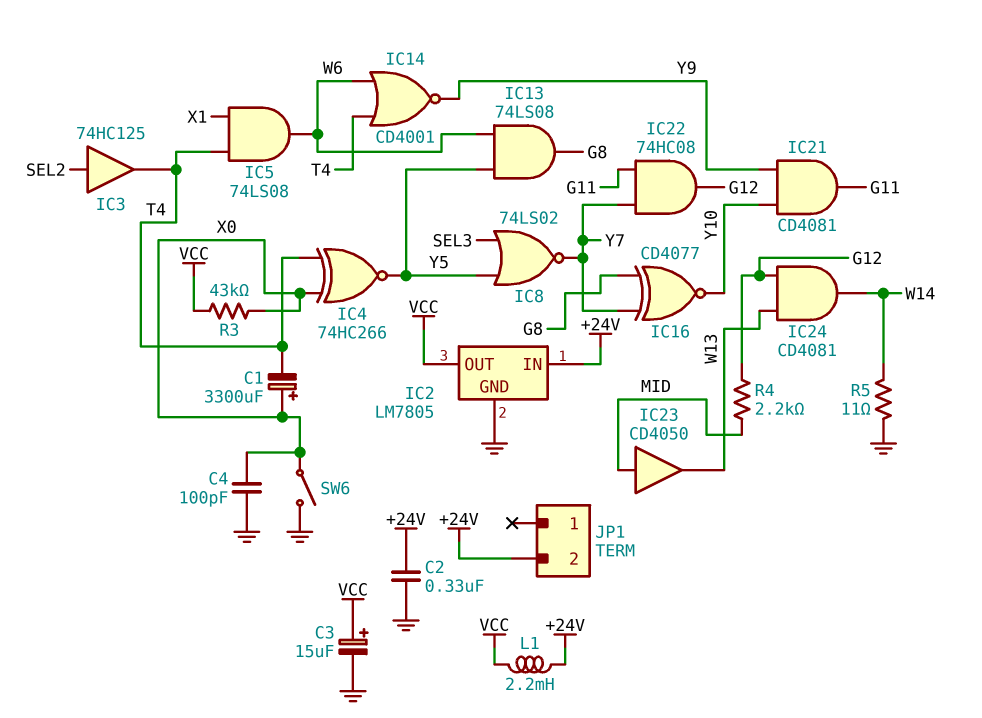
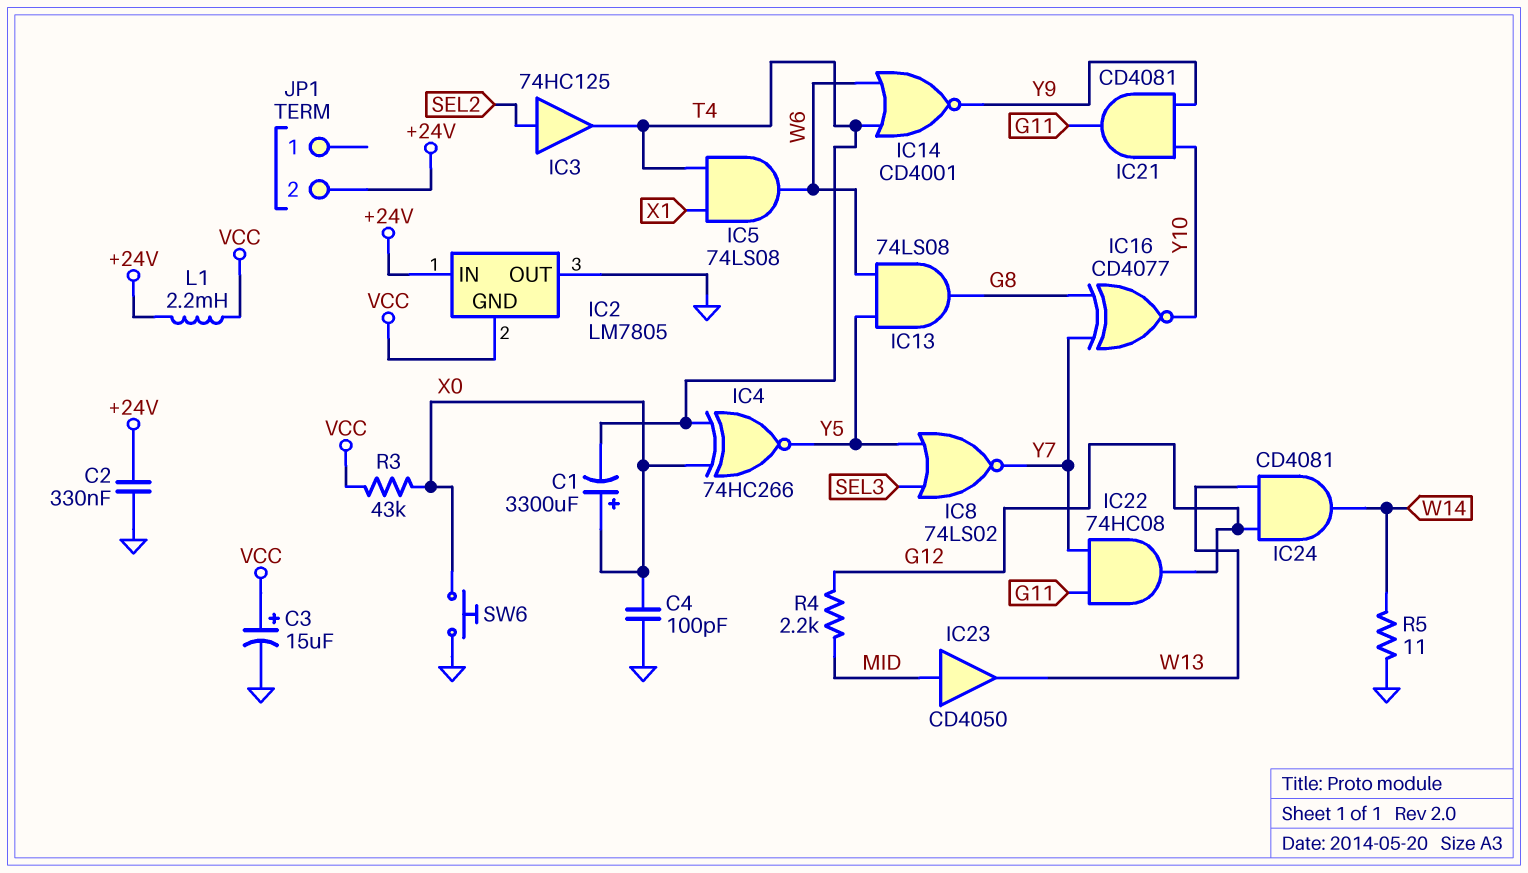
IC2 pin GND: GND -> VCC
IC2 pin OUT: VCC -> GND
SW6: switch (GND, X0) -> button (GND, X0)

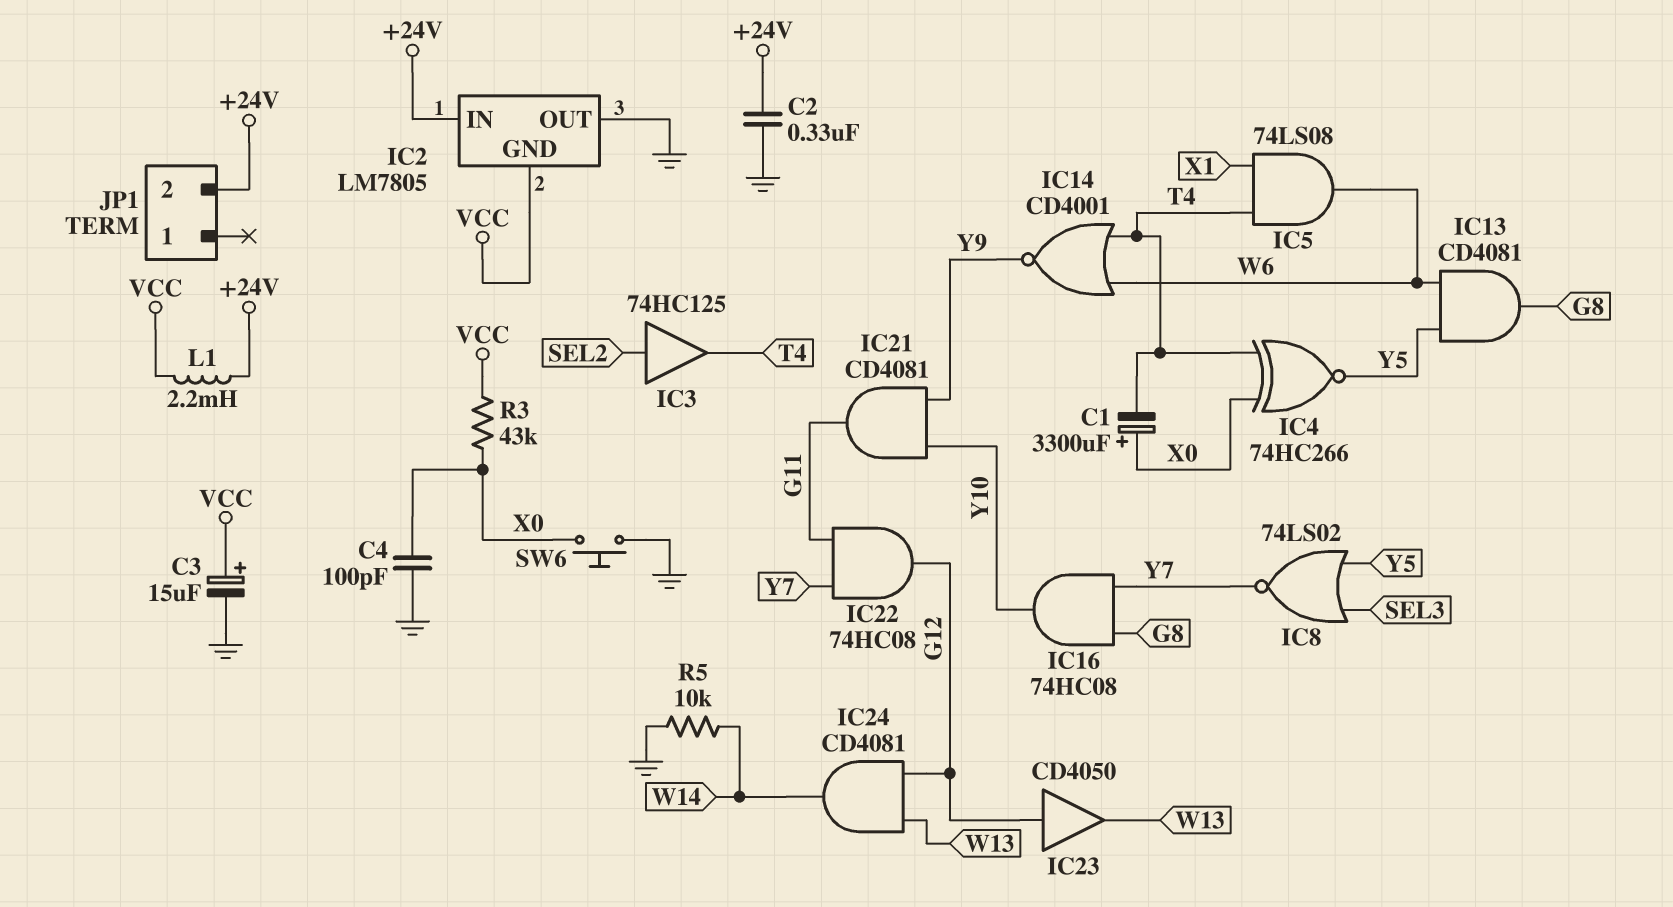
IC13: AND 74LS08 (in W6, in Y5, out G8) -> AND CD4081 (in W6, in Y5, out G8)
IC16: XNOR CD4077 (in G8, in Y7, out Y10) -> AND 74HC08 (in G8, in Y7, out Y10)
IC23: buffer CD4050 (in MID, out W13) -> buffer CD4050 (in G12, out W13)
R4: 2.2k (G12, MID) -> none
R5: 11 (GND, W14) -> 10k (GND, W14)

